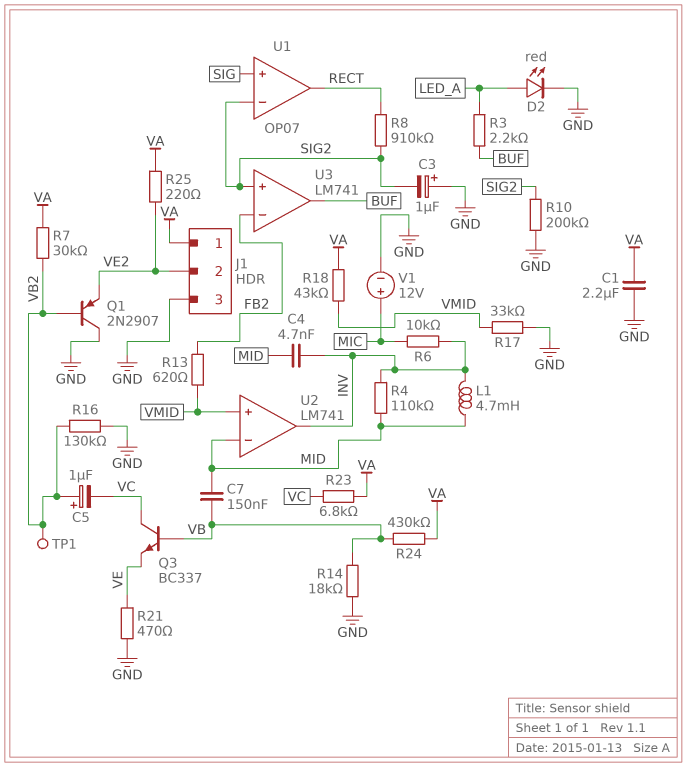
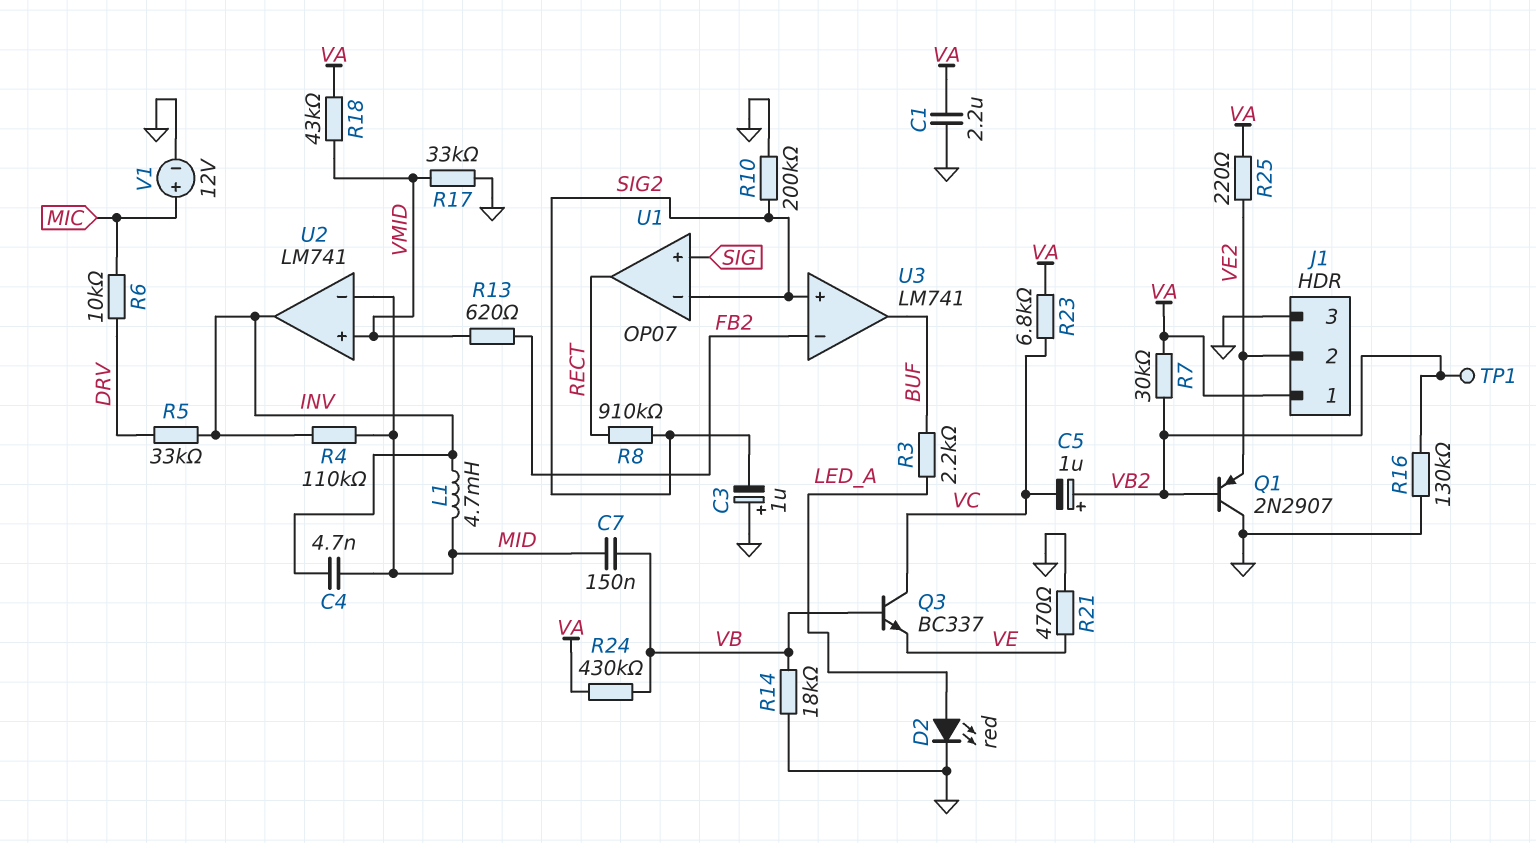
R5: none -> 33k (DRV, INV)
R6: 10k (INV, MIC) -> 10k (DRV, MIC)

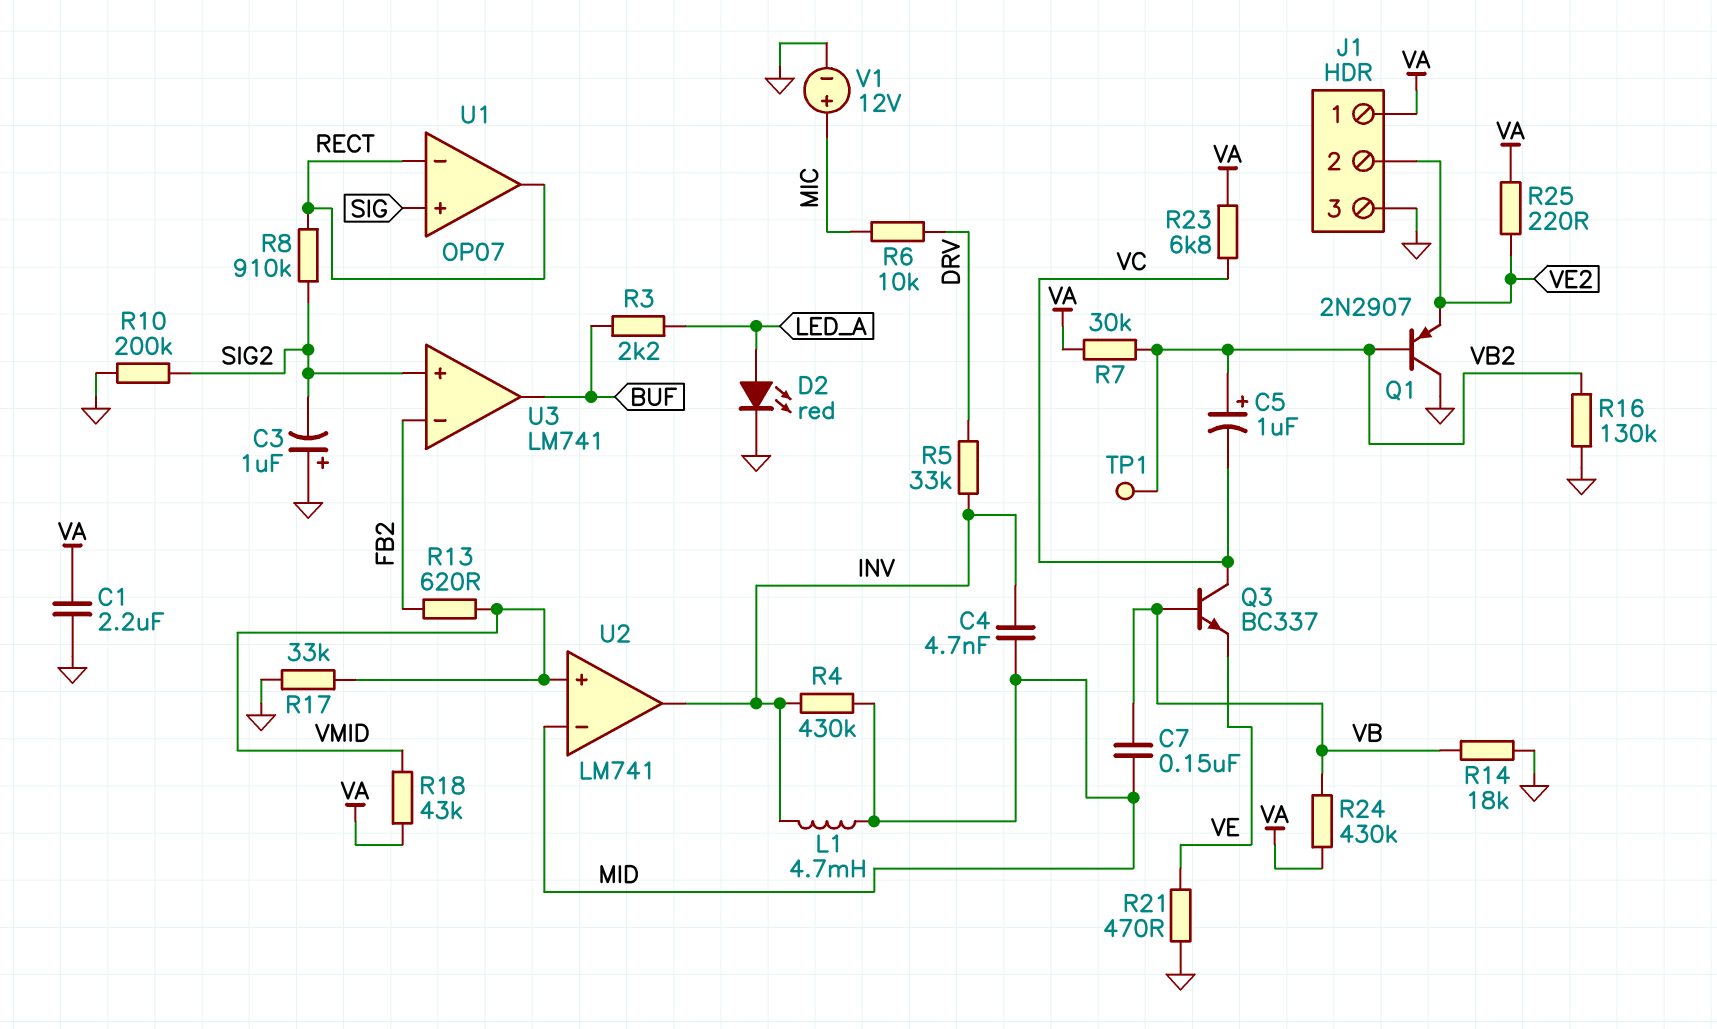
R4: 110k (INV, MID) -> 430k (INV, MID)
U1 pin in-: SIG2 -> RECT

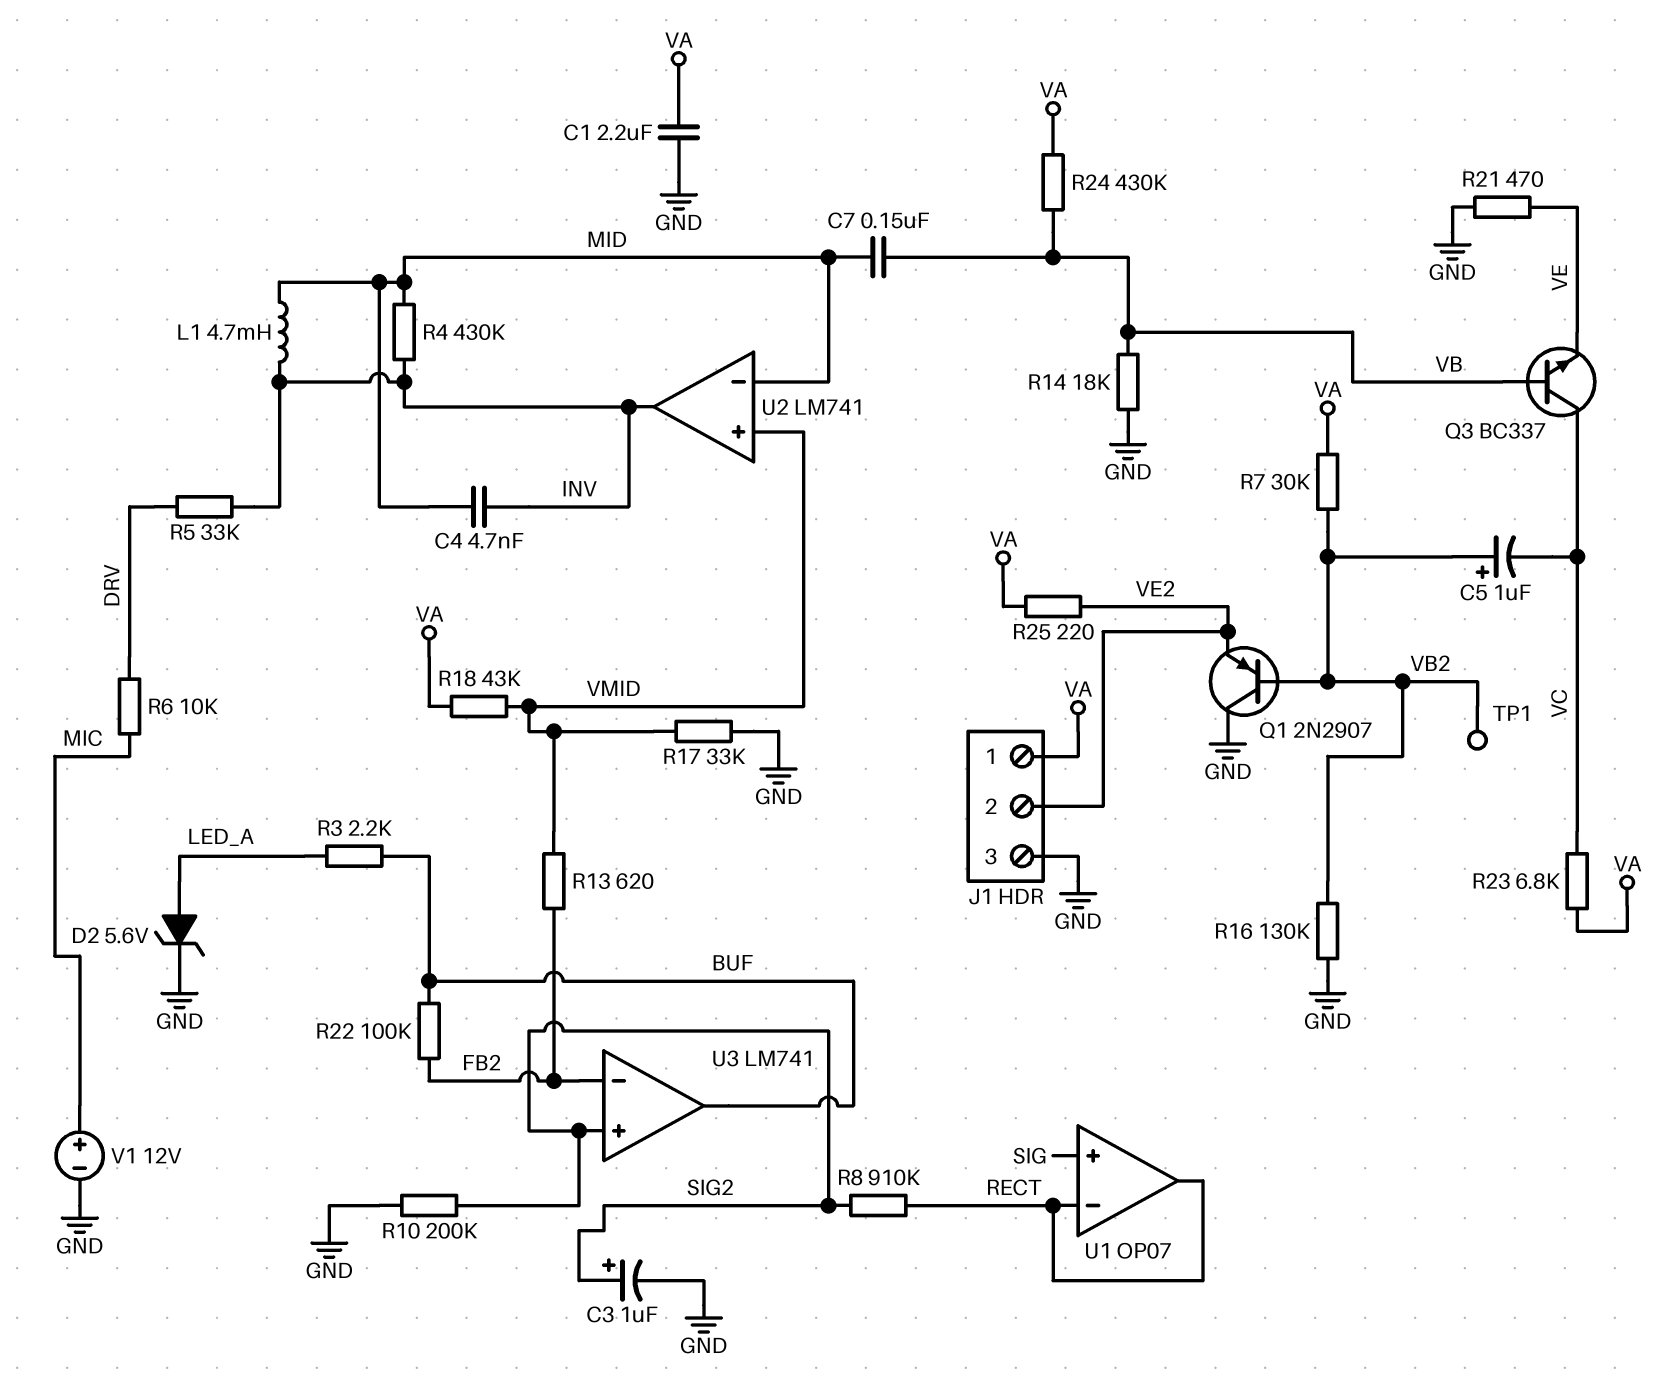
C3: 1uF (plus GND, minus SIG2) -> 1uF (plus SIG2, minus GND)
D2: LED red (A LED_A, K GND) -> zener 5.6V (A LED_A, K GND)
R22: none -> 100k (BUF, FB2)

